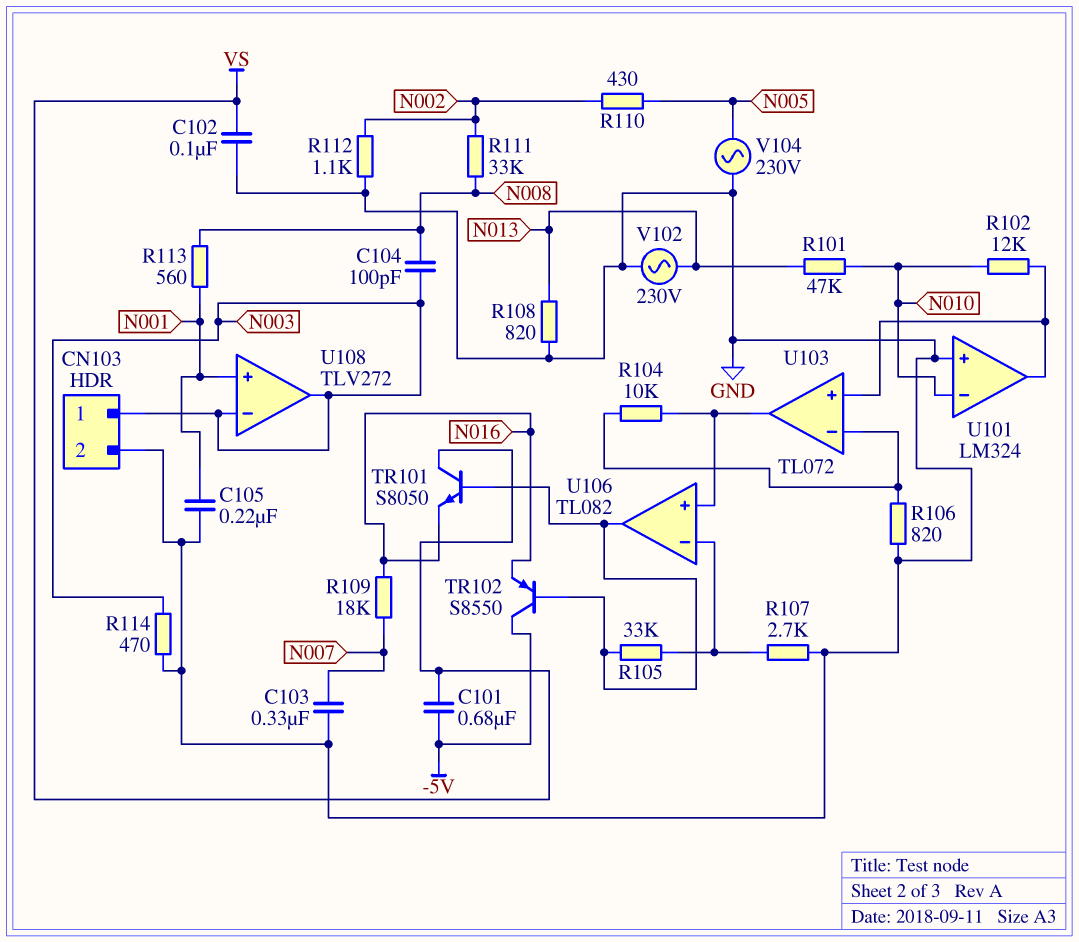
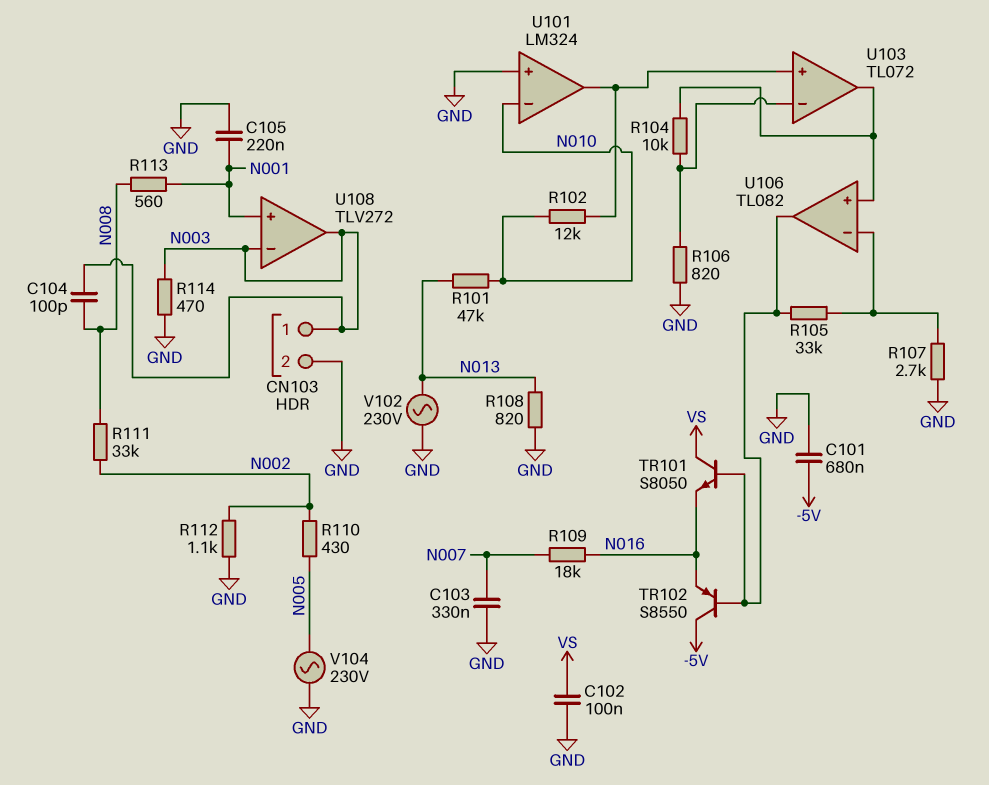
C101: 680nF (-5V, VS) -> 680nF (-5V, GND)

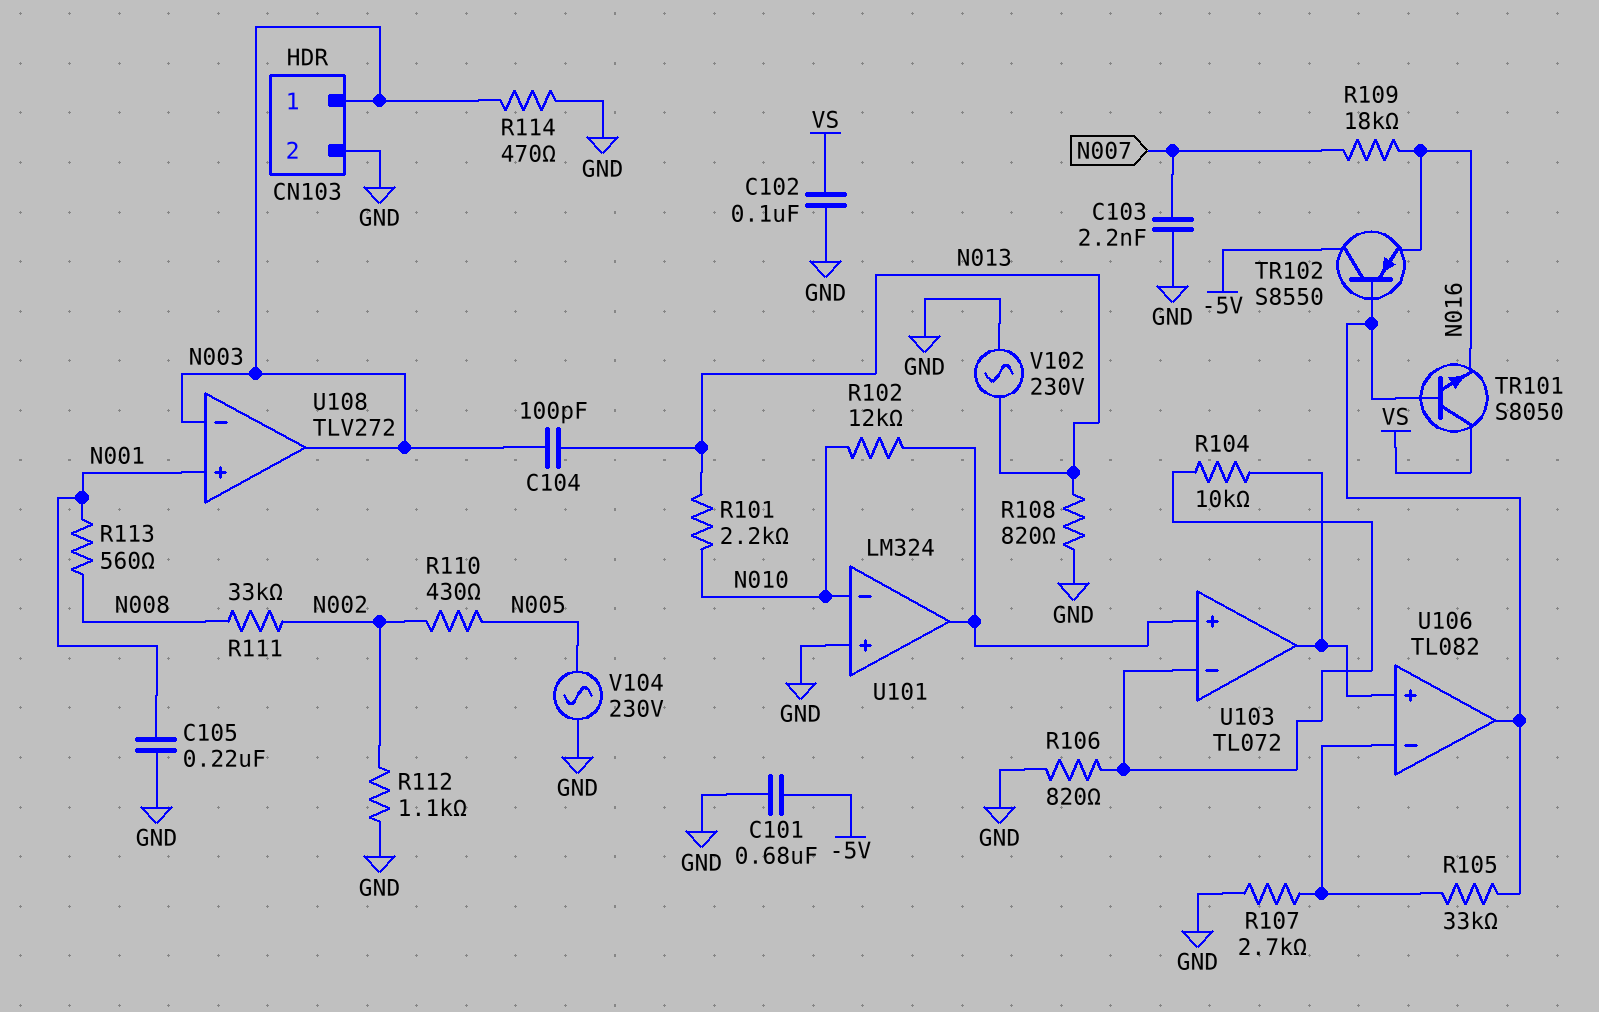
C103: 330nF (GND, N007) -> 2.2nF (GND, N007)
C104: 100pF (N003, N008) -> 100pF (N003, N013)
R101: 47k (N010, N013) -> 2.2k (N010, N013)

